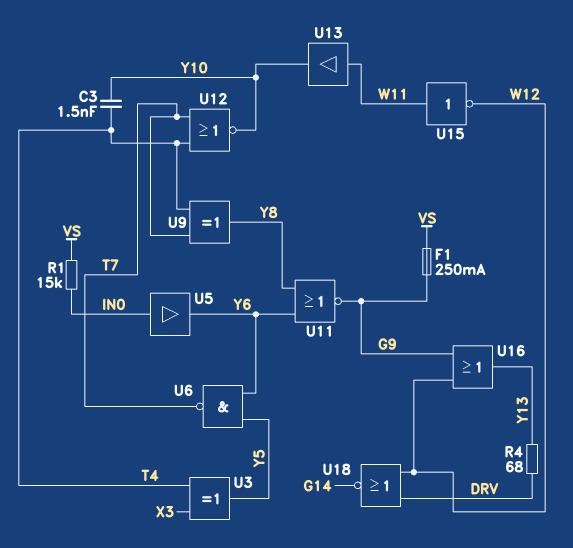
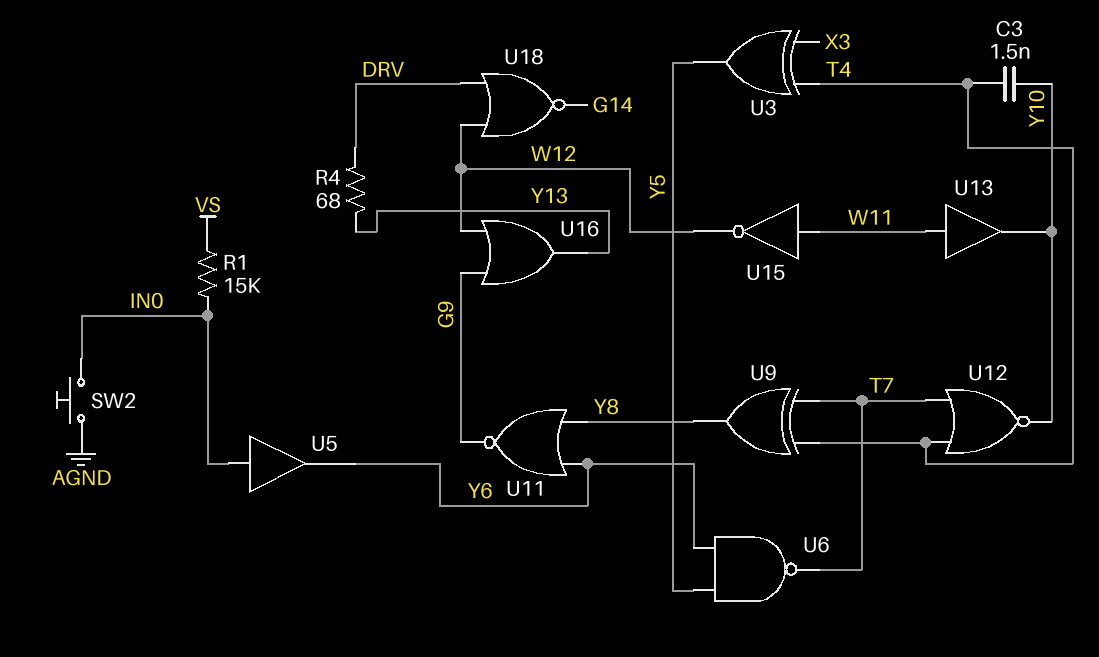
F1: 250mA (G9, VS) -> none
SW2: none -> button (AGND, IN0)

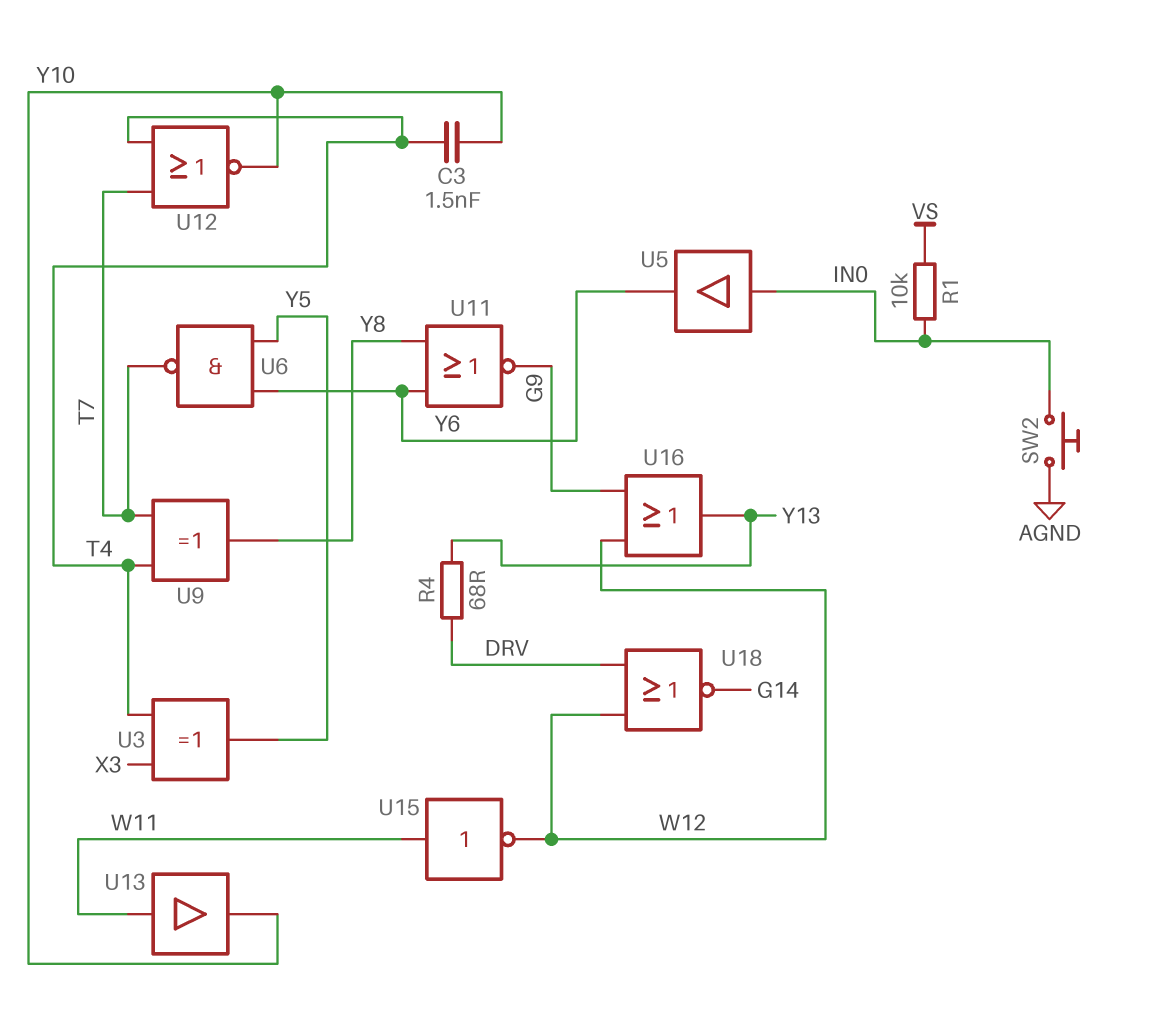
R1: 15k (IN0, VS) -> 10k (IN0, VS)

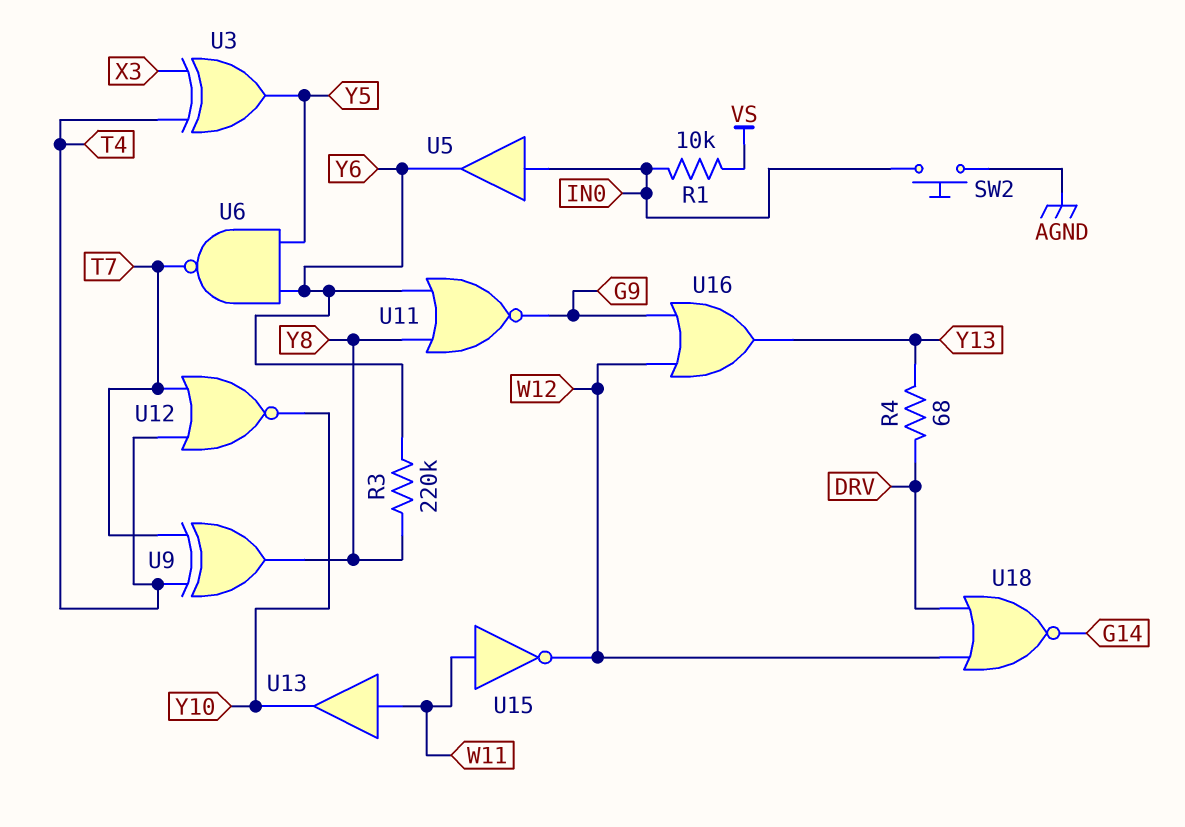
C3: 1.5nF (T4, Y10) -> none
R3: none -> 220k (Y6, Y8)

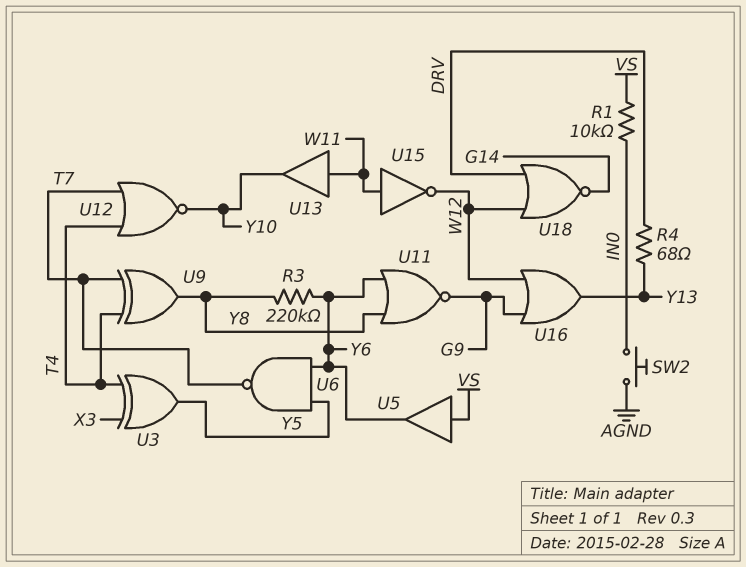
U5: buffer (in IN0, out Y6) -> buffer (in VS, out Y6)

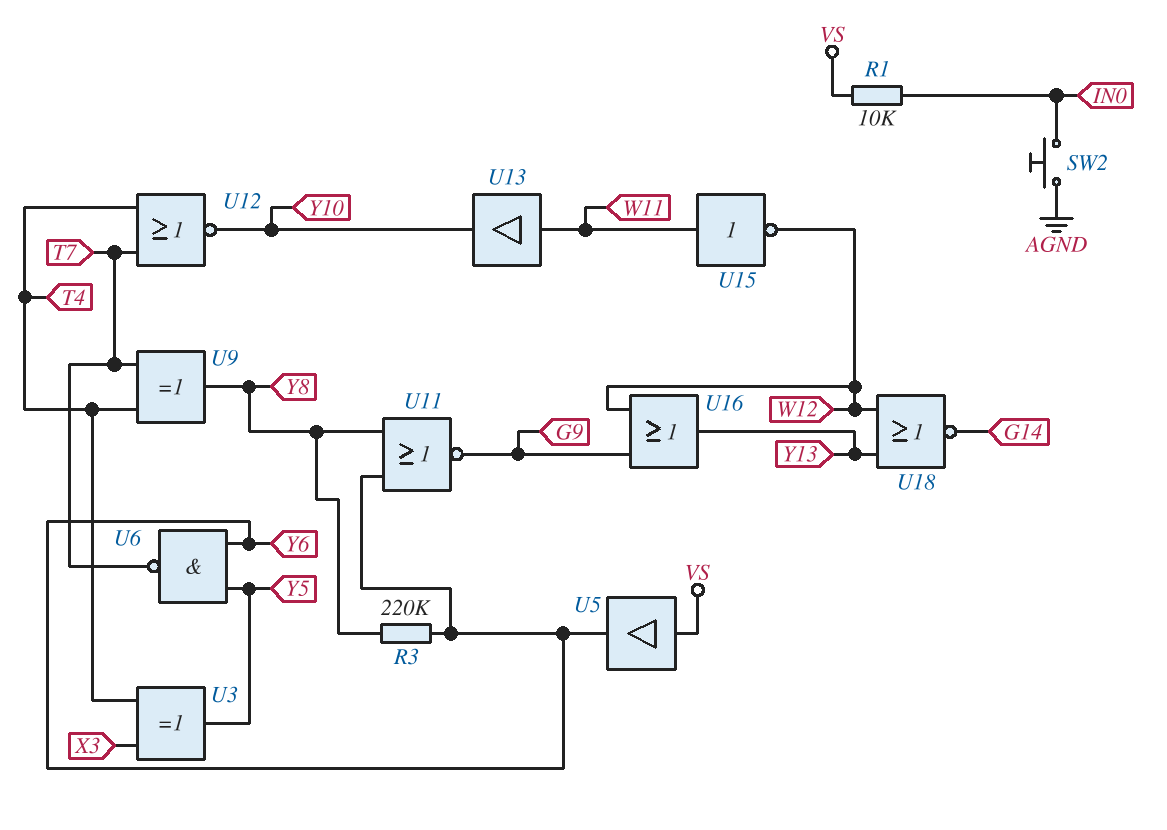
R4: 68 (DRV, Y13) -> none
U18: NOR (in DRV, in W12, out G14) -> NOR (in W12, in Y13, out G14)

